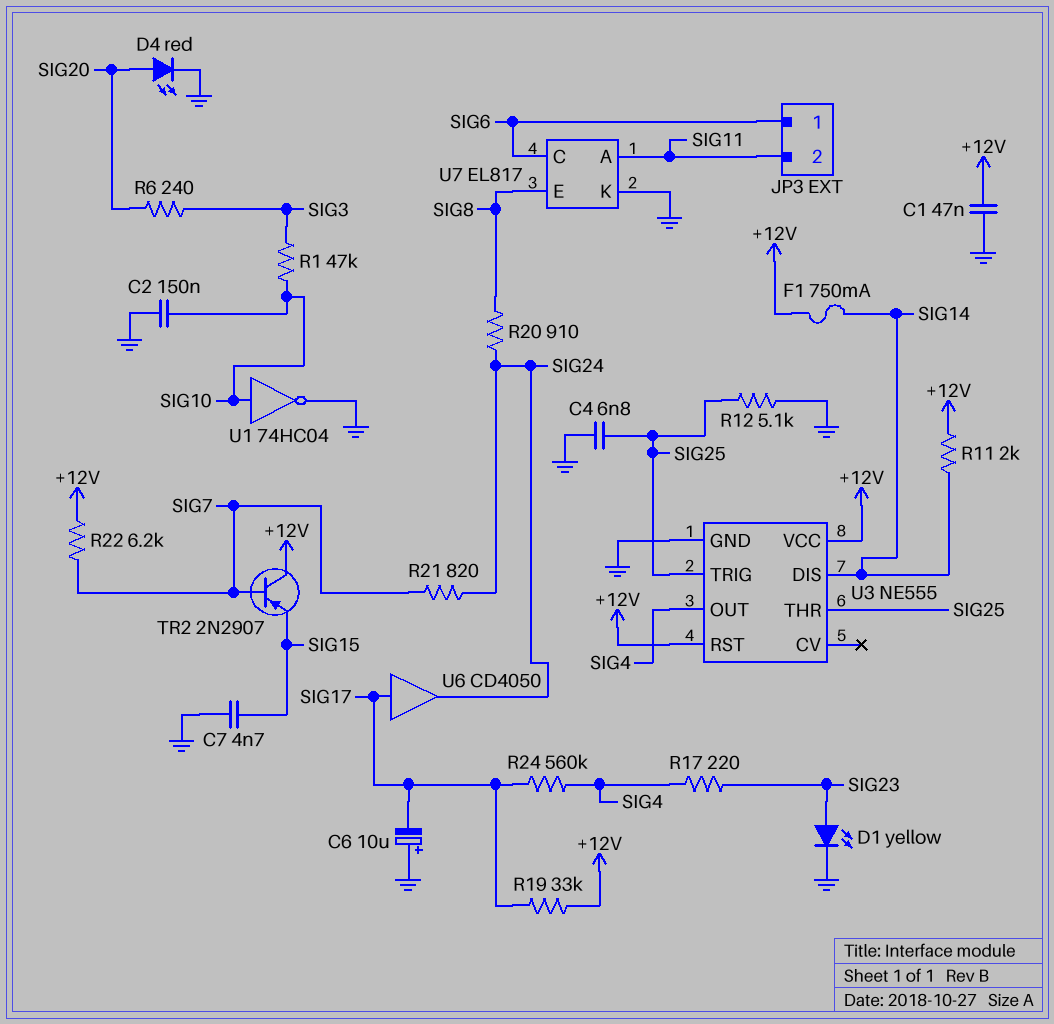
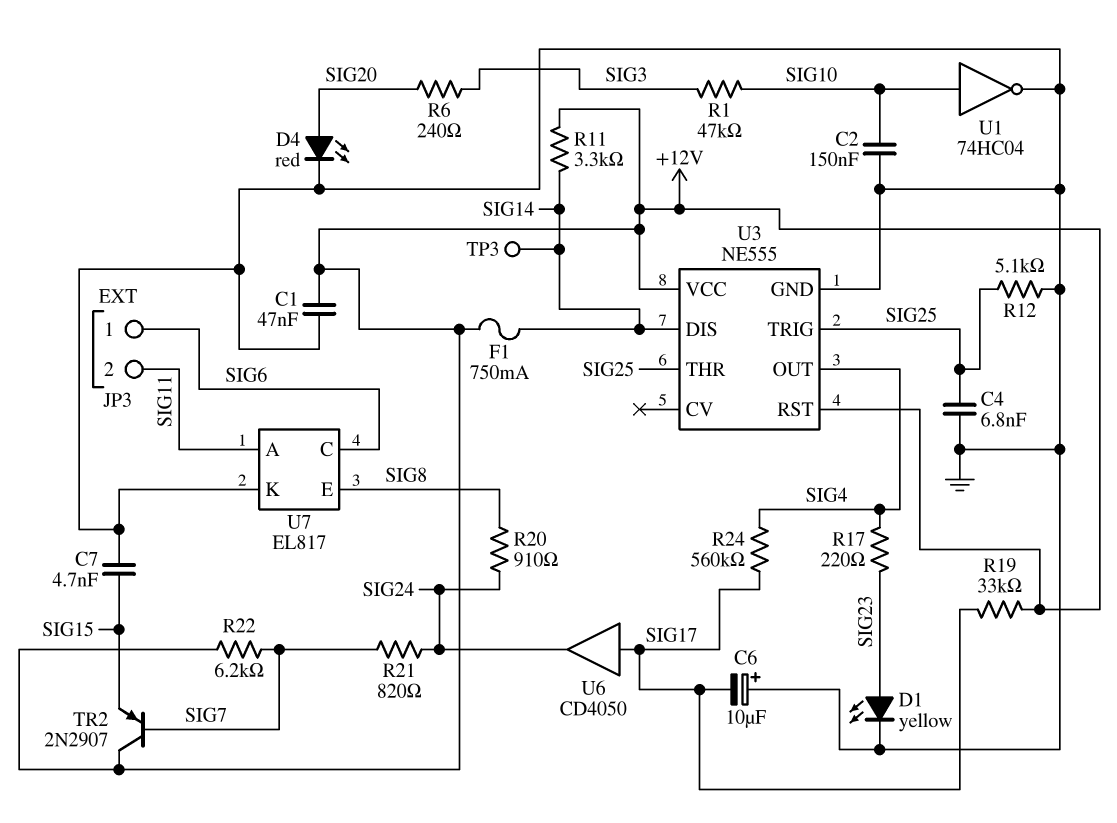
R11: 2k (+12V, SIG14) -> 3.3k (+12V, SIG14)
TP3: none -> test point (SIG14)

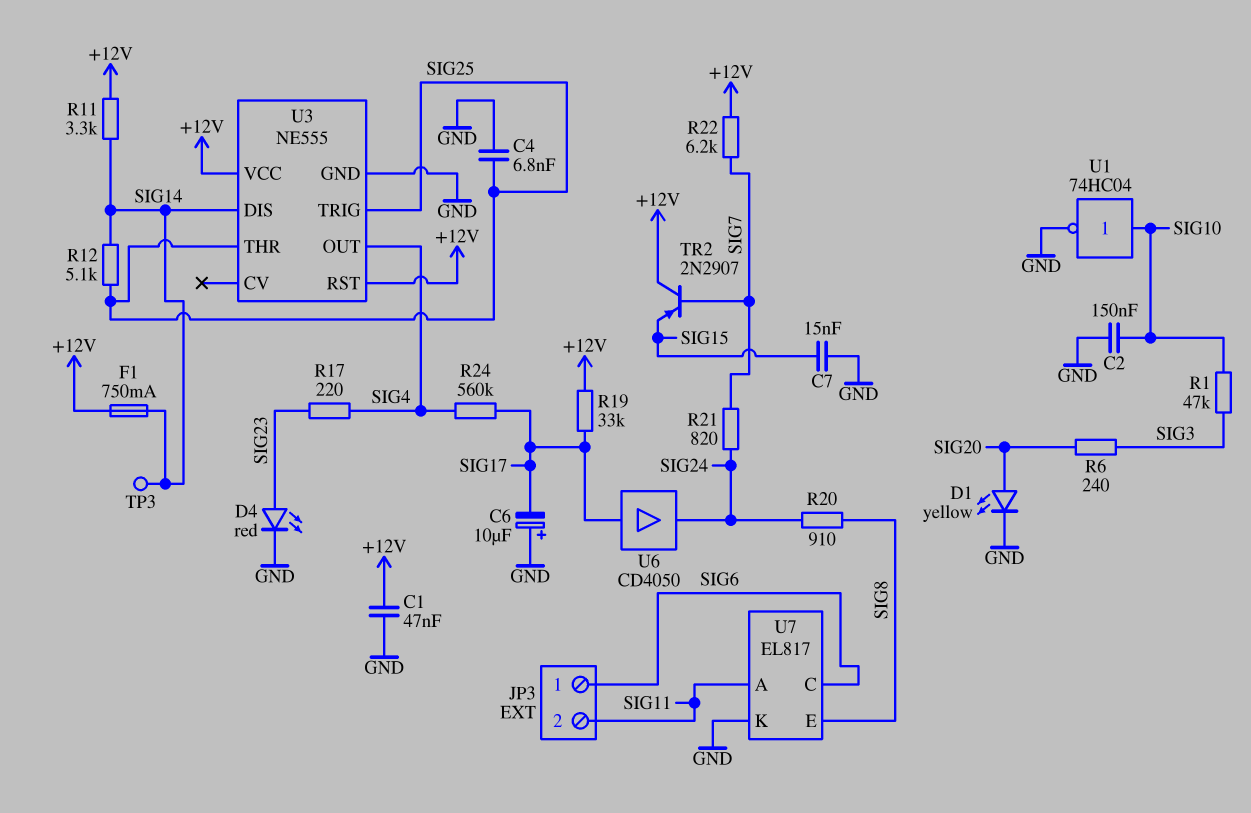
C7: 4.7nF (GND, SIG15) -> 15nF (GND, SIG15)
D1: LED yellow (A SIG23, K GND) -> LED yellow (A SIG20, K GND)
D4: LED red (A SIG20, K GND) -> LED red (A SIG23, K GND)
R12: 5.1k (GND, SIG25) -> 5.1k (SIG14, SIG25)

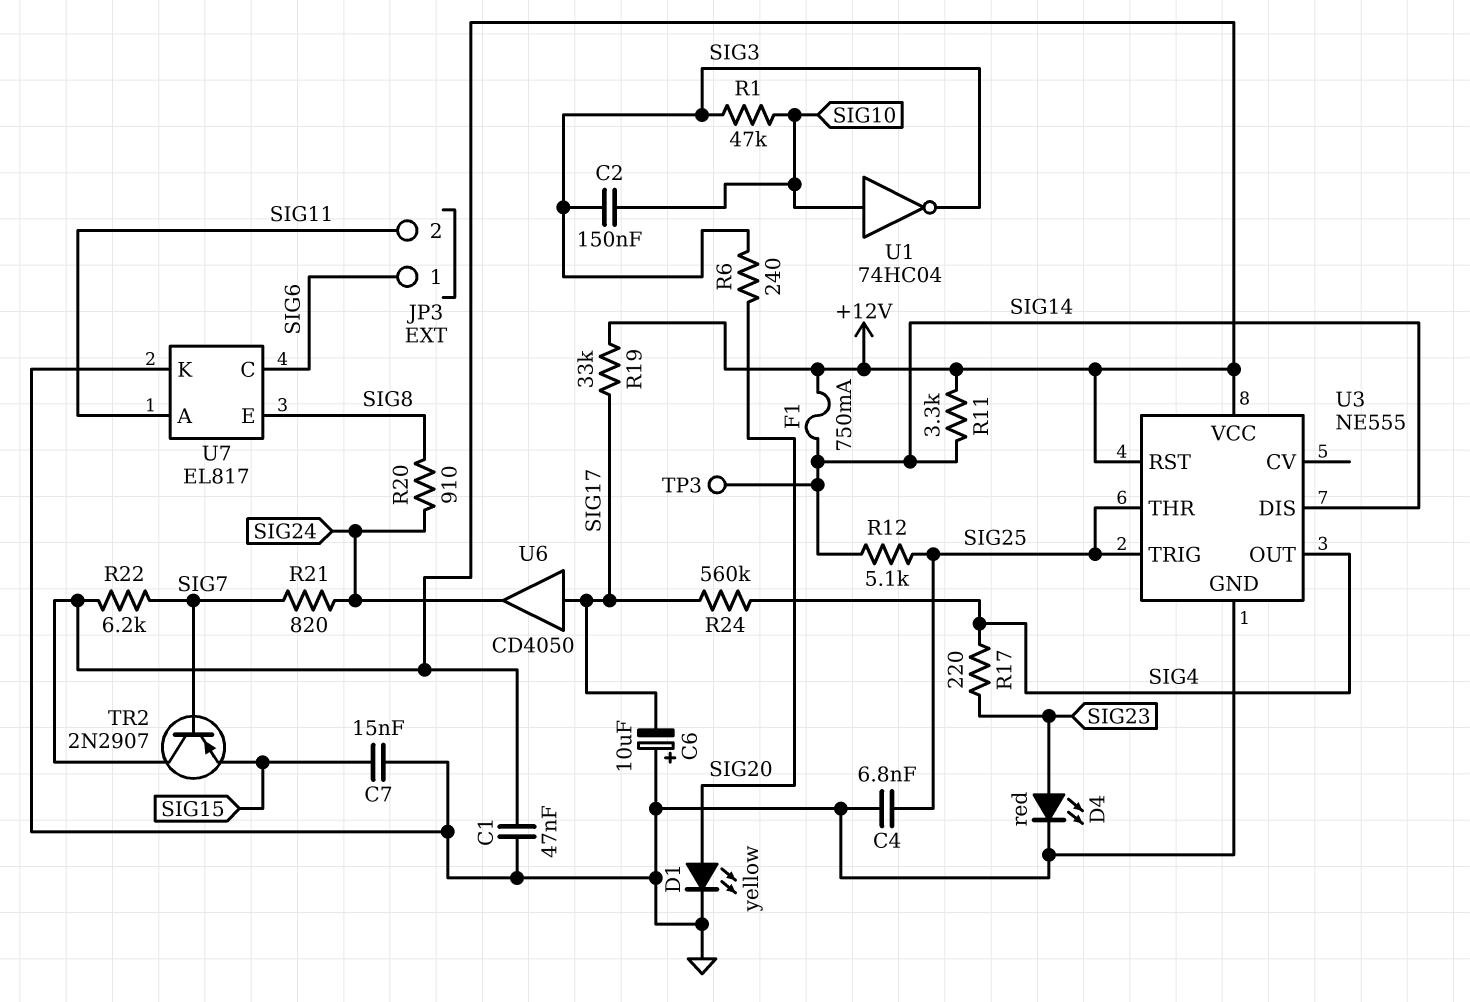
C2: 150nF (GND, SIG10) -> 150nF (SIG3, SIG10)
U1: NOT 74HC04 (in SIG10, out GND) -> NOT 74HC04 (in SIG10, out SIG3)

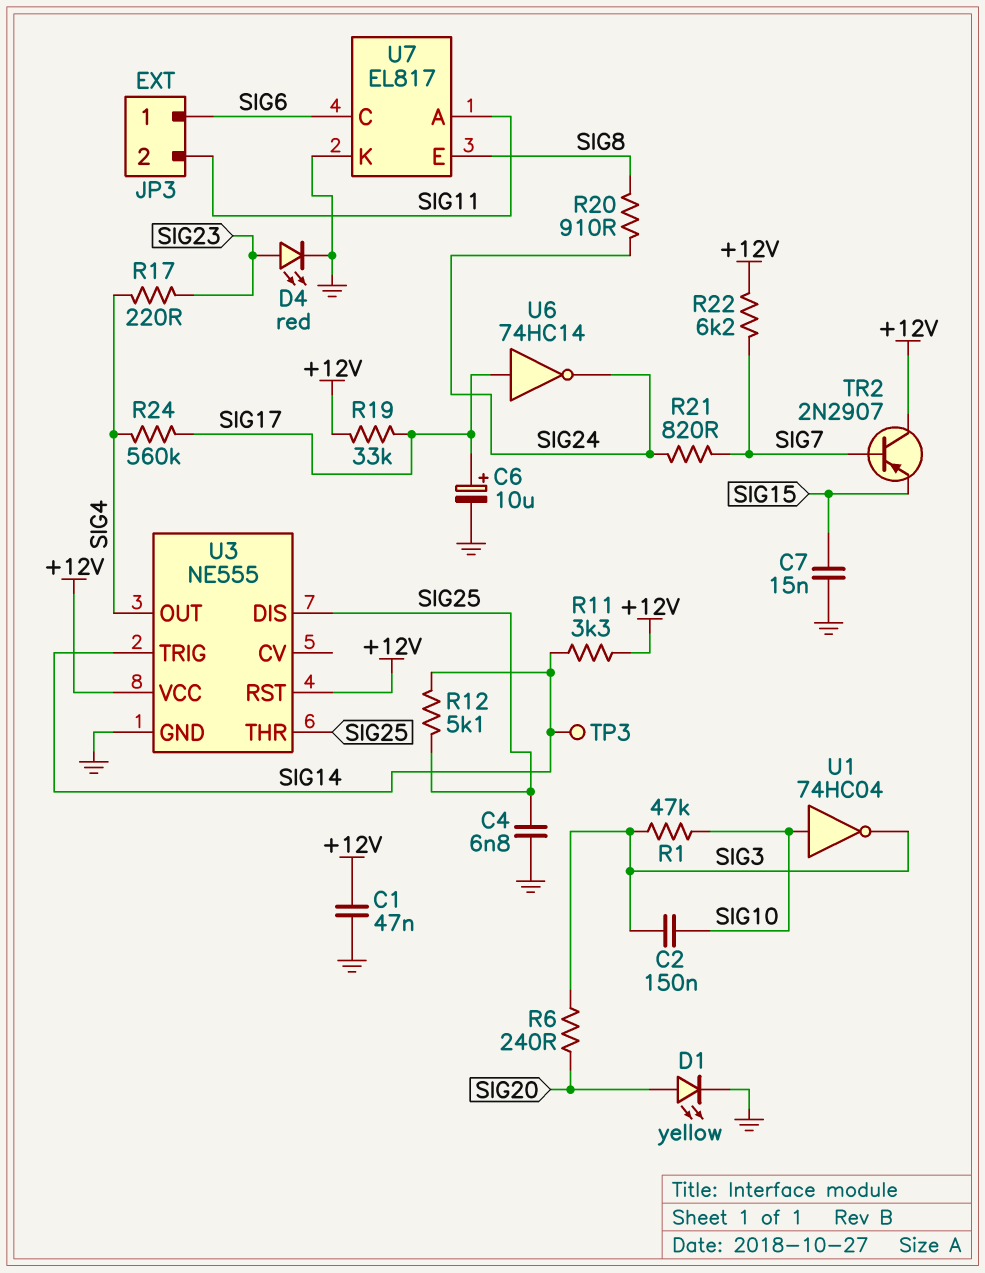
C6: 10uF (plus GND, minus SIG17) -> 10uF (plus SIG17, minus GND)
F1: 750mA (+12V, SIG14) -> none
U3 pin DIS: SIG14 -> SIG25
U3 pin TRIG: SIG25 -> SIG14
U6: buffer CD4050 (in SIG17, out SIG24) -> NOT 74HC14 (in SIG17, out SIG24)

